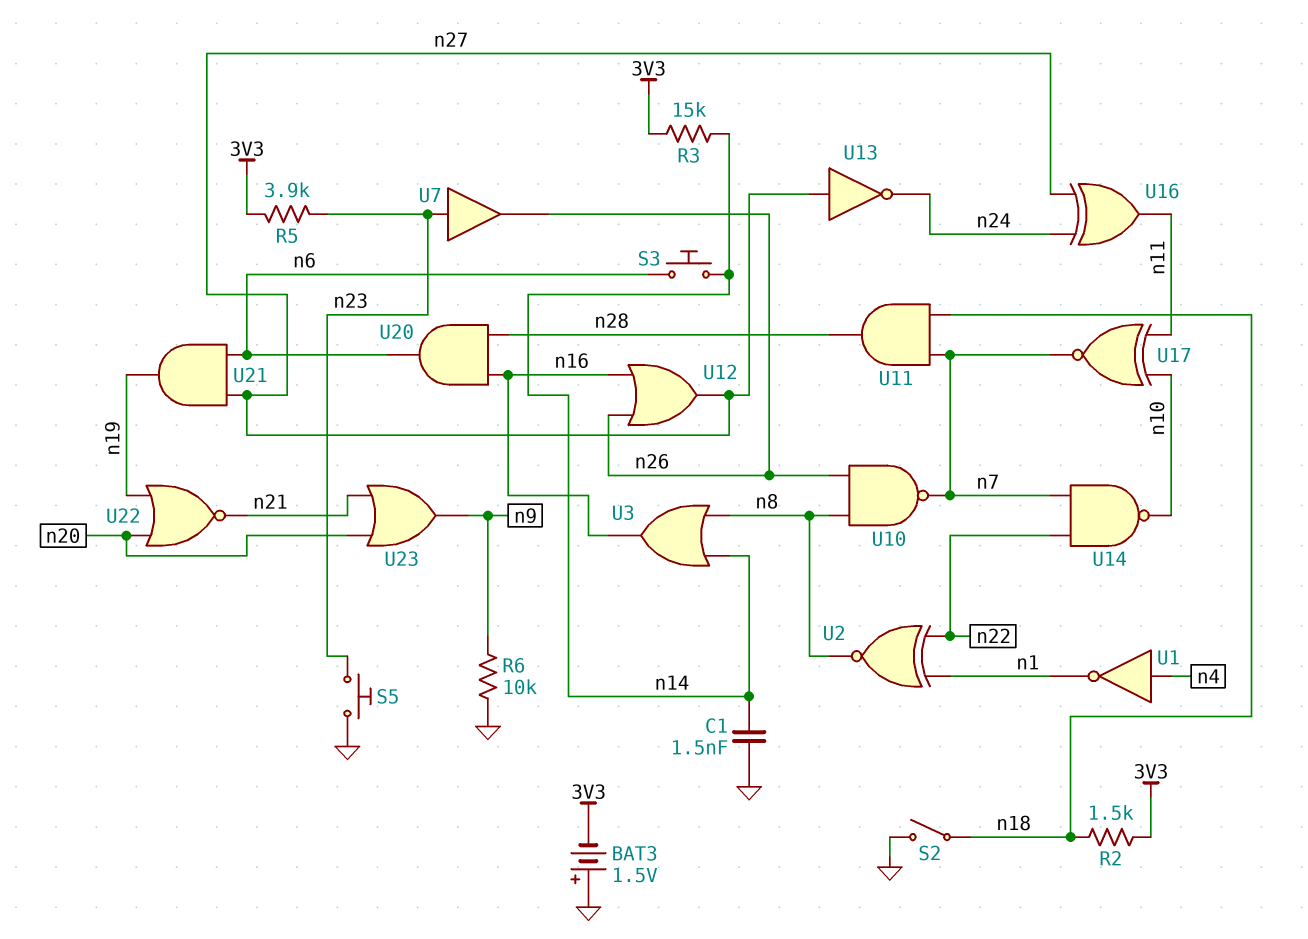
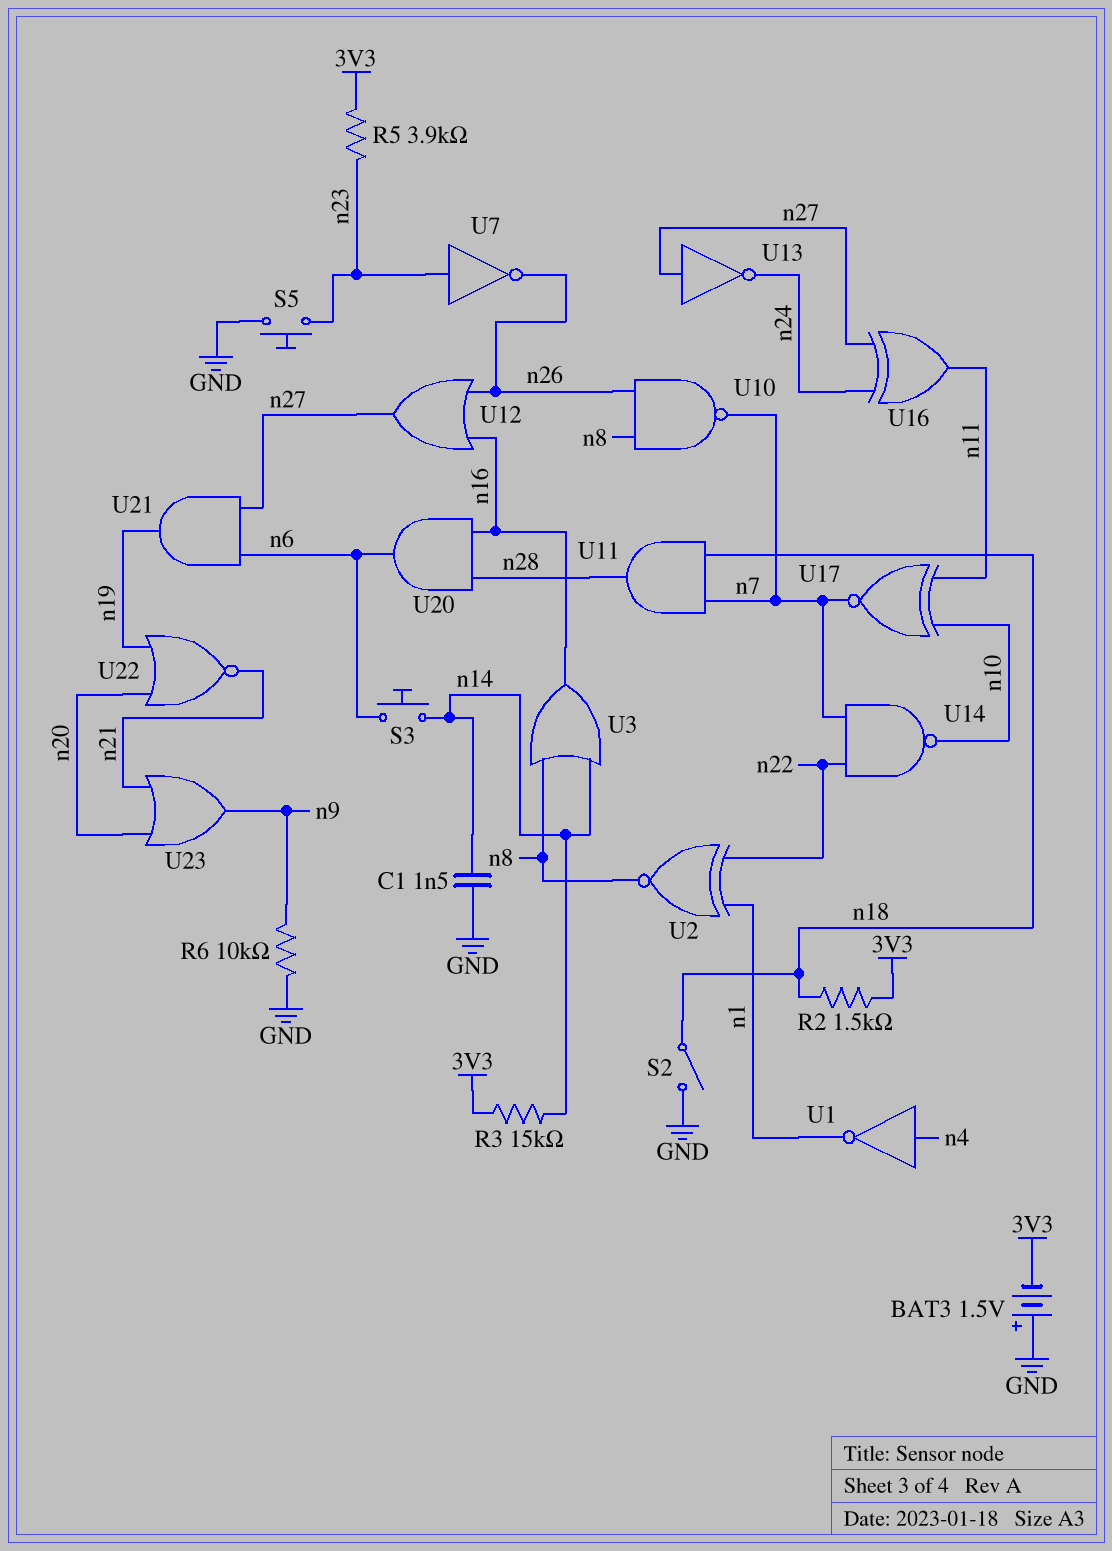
U7: buffer (in n23, out n26) -> NOT (in n23, out n26)

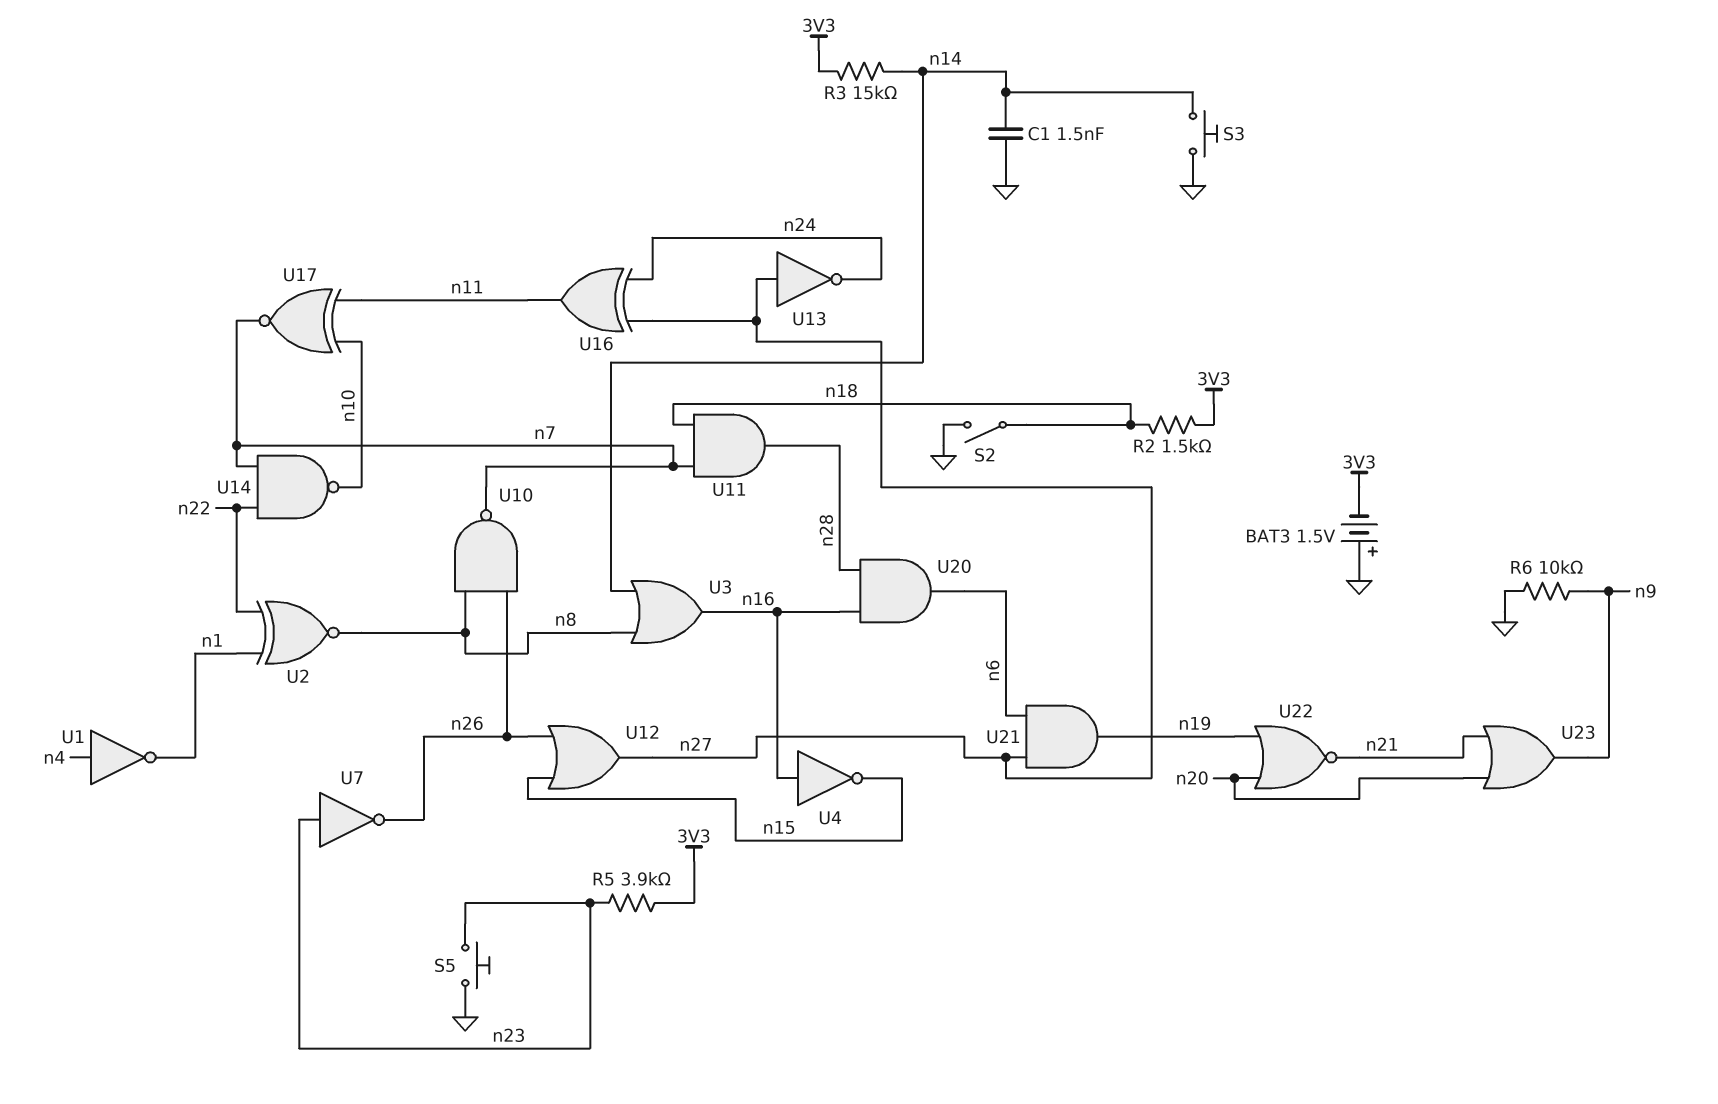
S3: button (n6, n14) -> button (GND, n14)
U4: none -> NOT (in n16, out n15)
U12: OR (in n16, in n26, out n27) -> OR (in n15, in n26, out n27)

